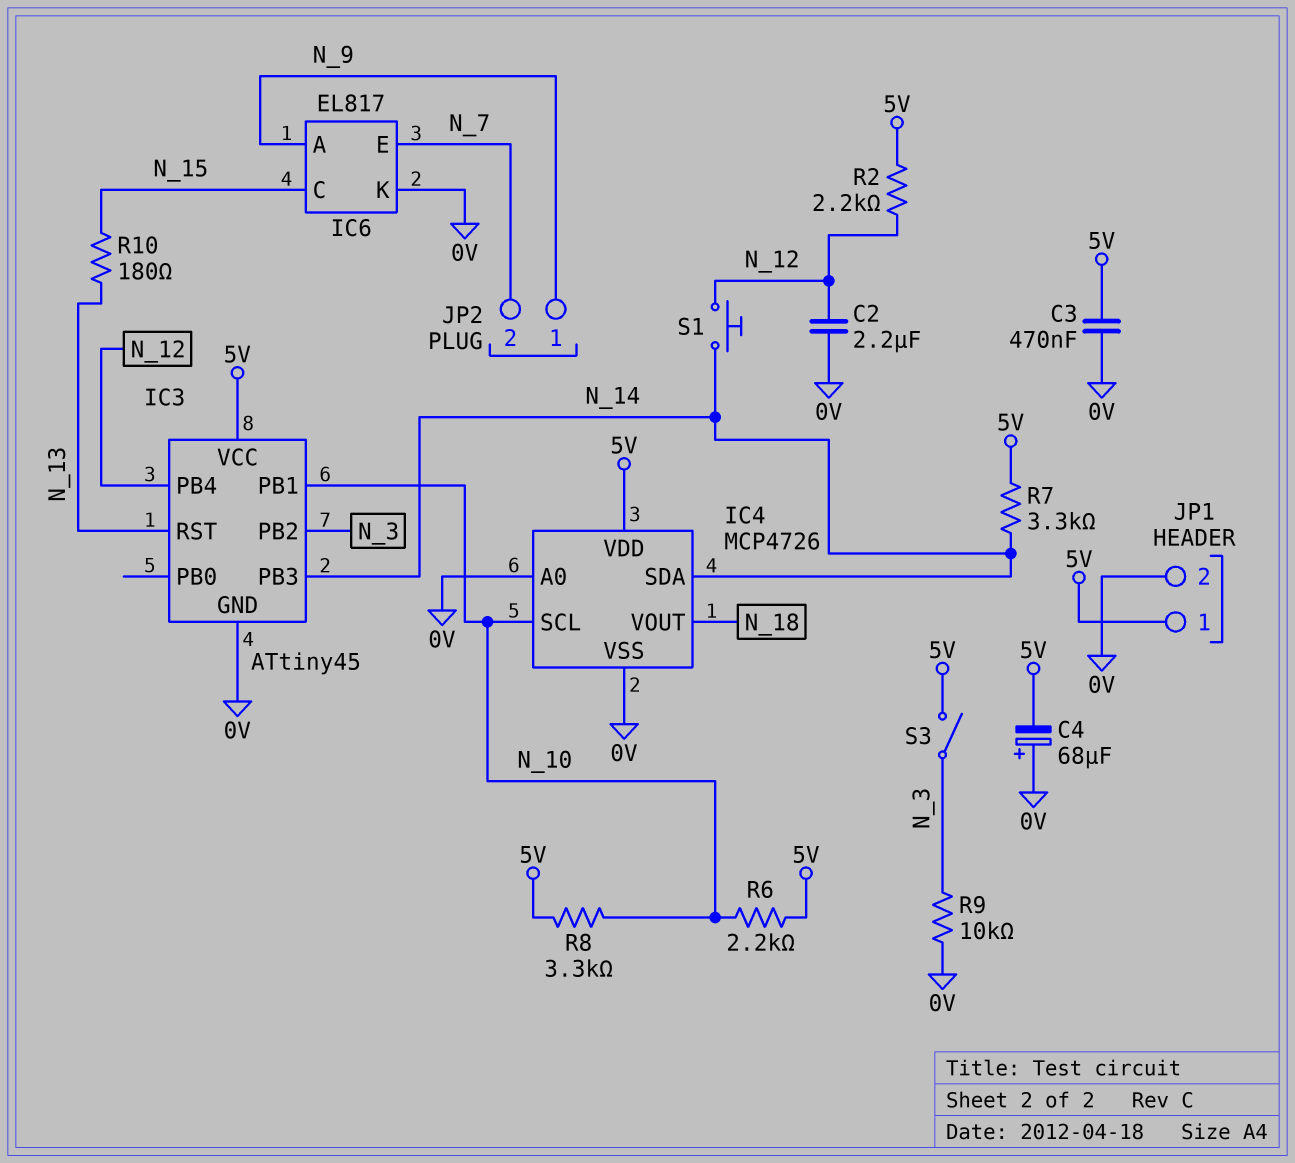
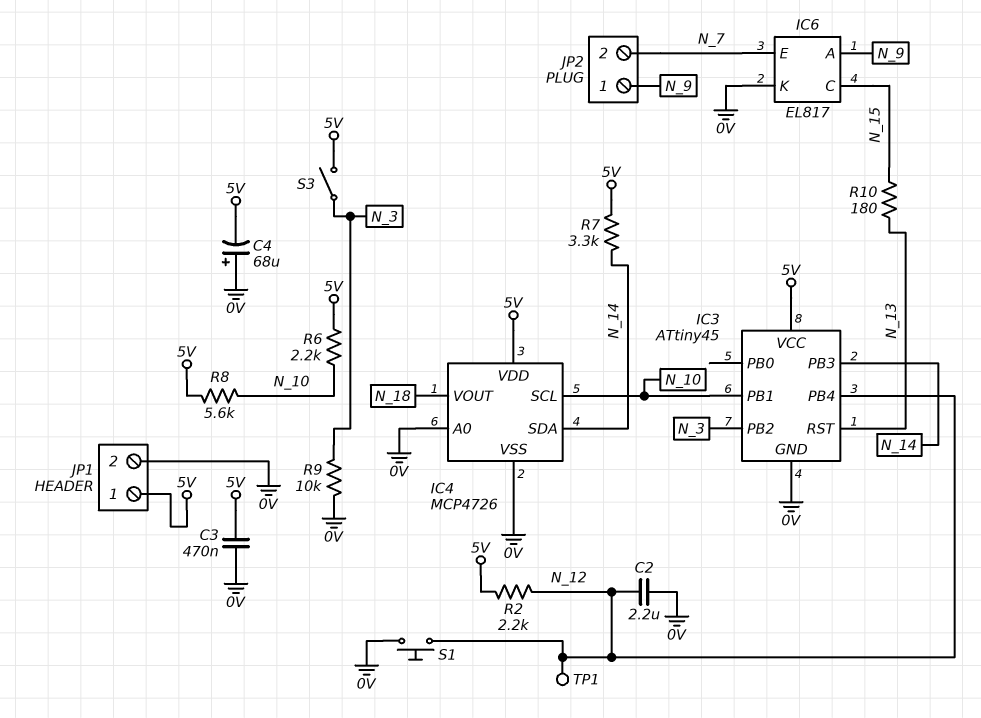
R8: 3.3k (5V, N_10) -> 5.6k (5V, N_10)
S1: button (N_12, N_14) -> button (0V, N_12)
TP1: none -> test point (N_12)

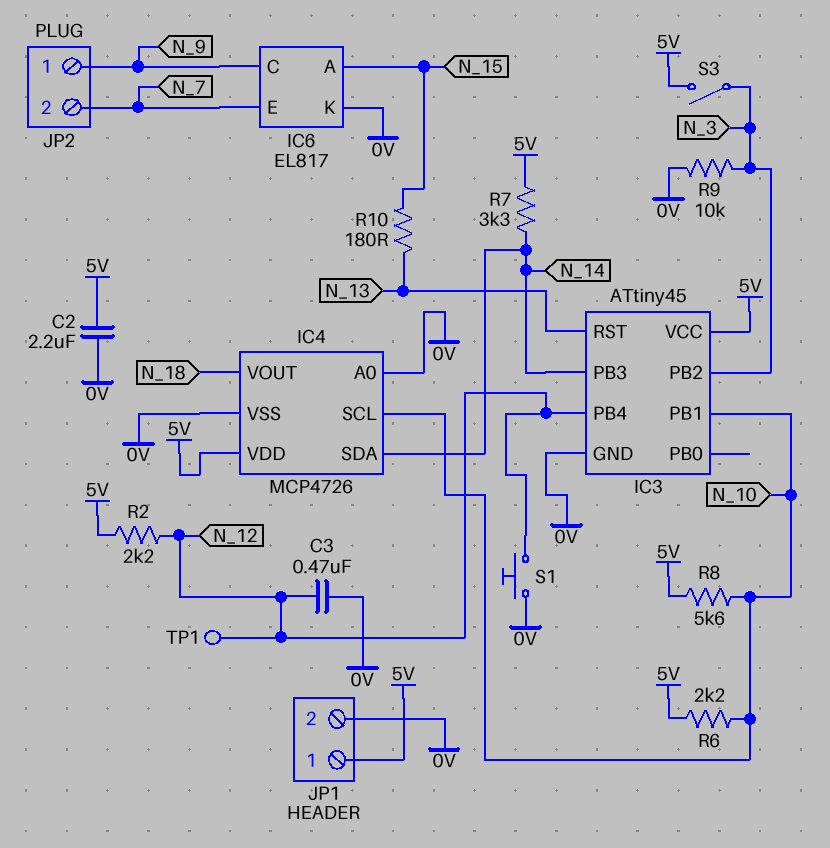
C2: 2.2uF (0V, N_12) -> 2.2uF (0V, 5V)
C3: 470nF (0V, 5V) -> 470nF (0V, N_12)
C4: 68uF (plus 0V, minus 5V) -> none
IC6 pin A: N_9 -> N_15
IC6 pin C: N_15 -> N_9

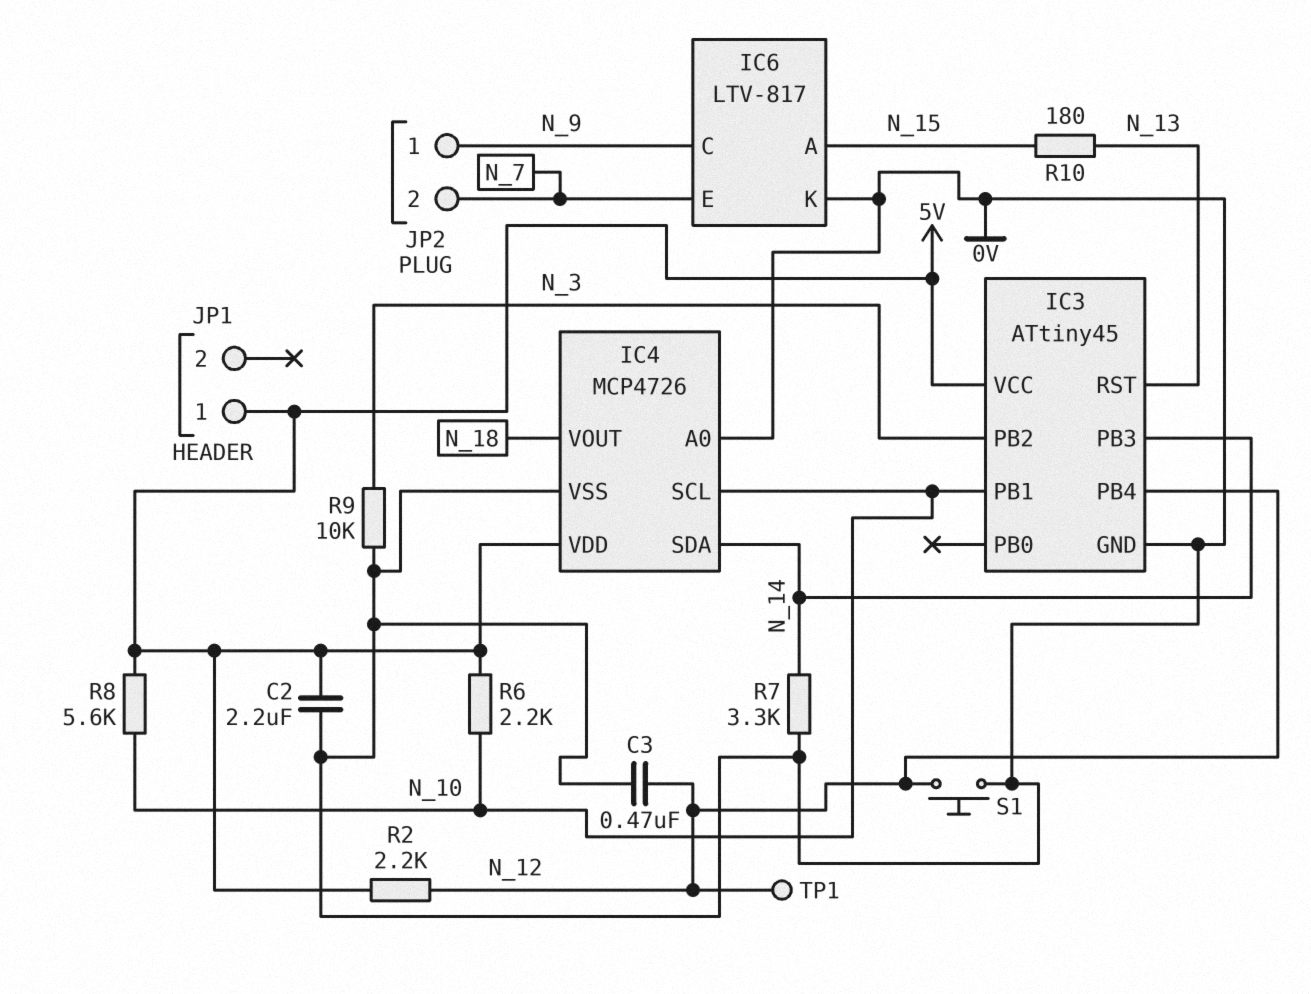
IC6: EL817 -> LTV-817
JP1 pin 2: 0V -> none
R7: 3.3k (5V, N_14) -> 3.3k (0V, N_14)
S3: switch (5V, N_3) -> none

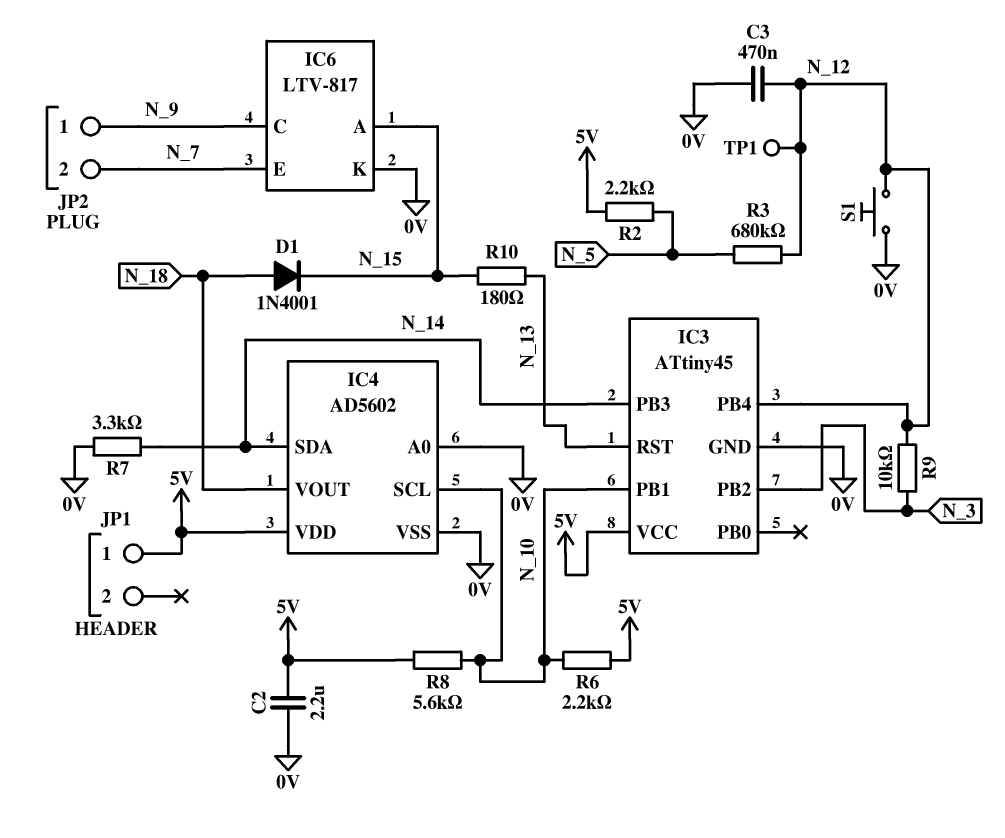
D1: none -> diode 1N4001 (A N_18, K N_15)
IC4: MCP4726 -> AD5602
R2: 2.2k (5V, N_12) -> 2.2k (5V, N_5)
R3: none -> 680k (N_5, N_12)
R9: 10k (0V, N_3) -> 10k (N_3, N_12)

